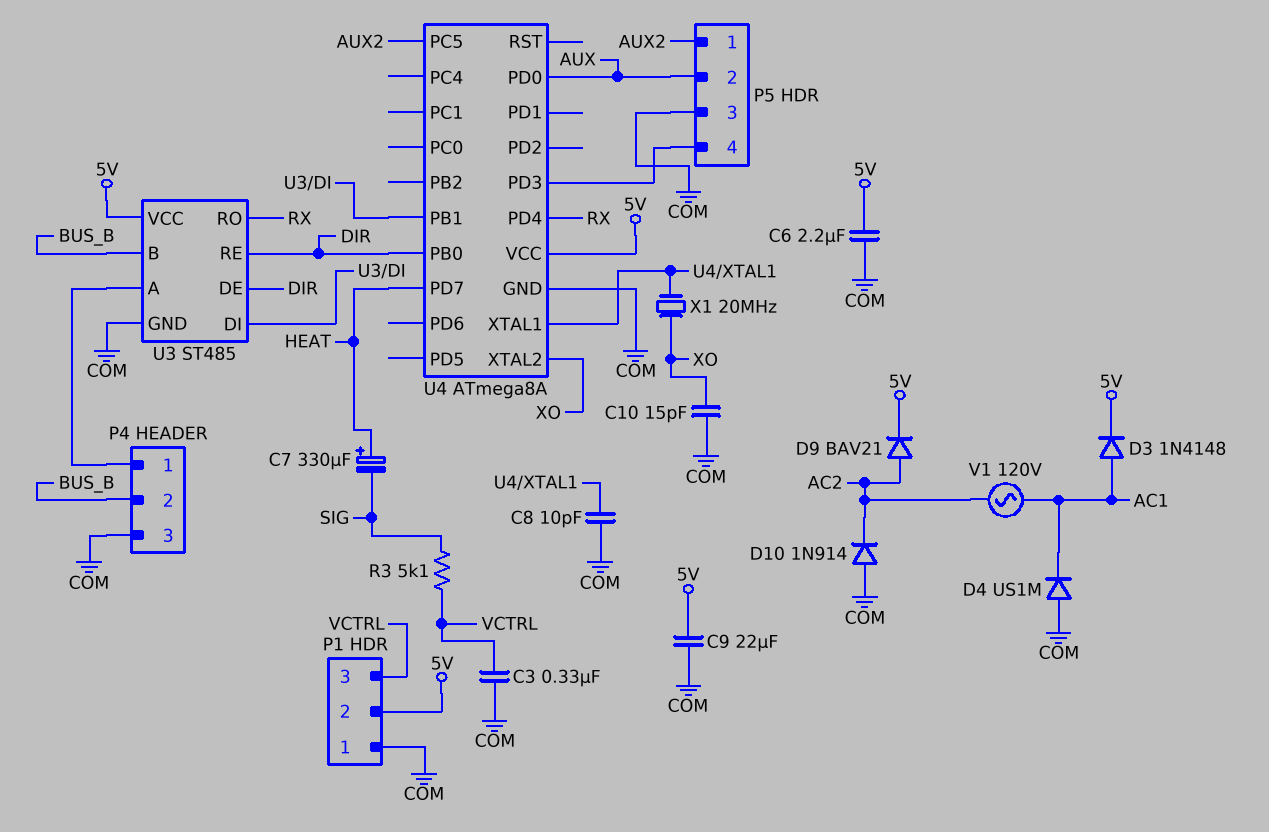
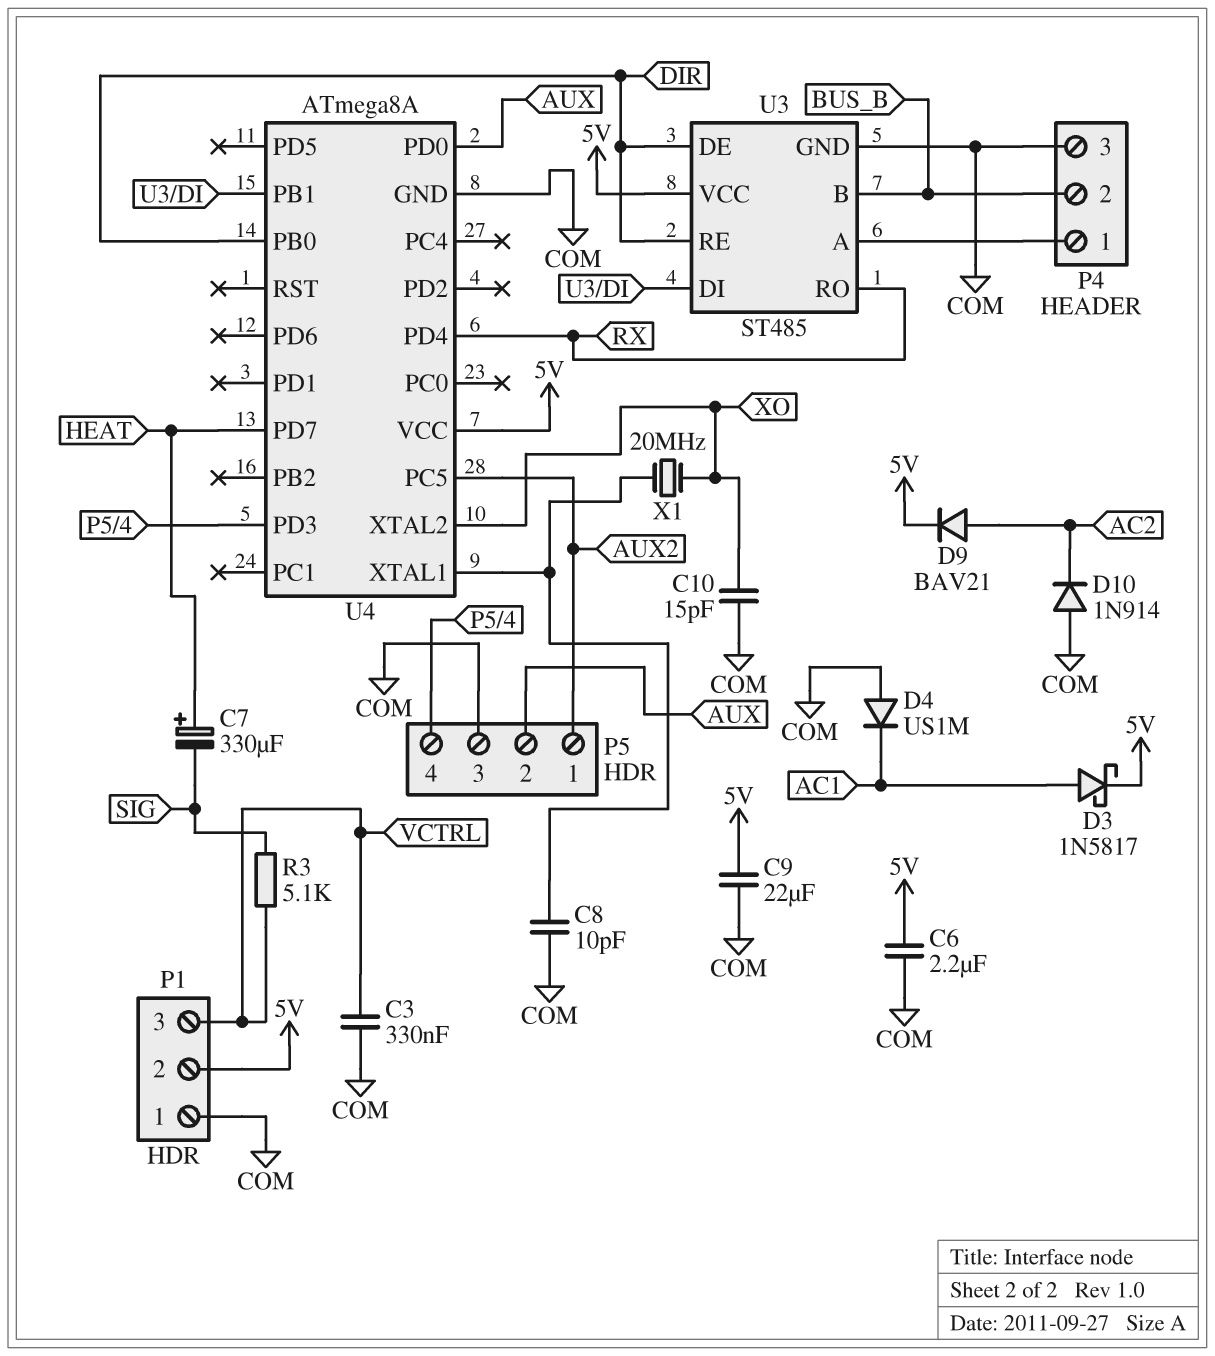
D3: diode 1N4148 (A AC1, K 5V) -> schottky 1N5817 (A AC1, K 5V)
V1: AC 120V (AC1, AC2) -> none

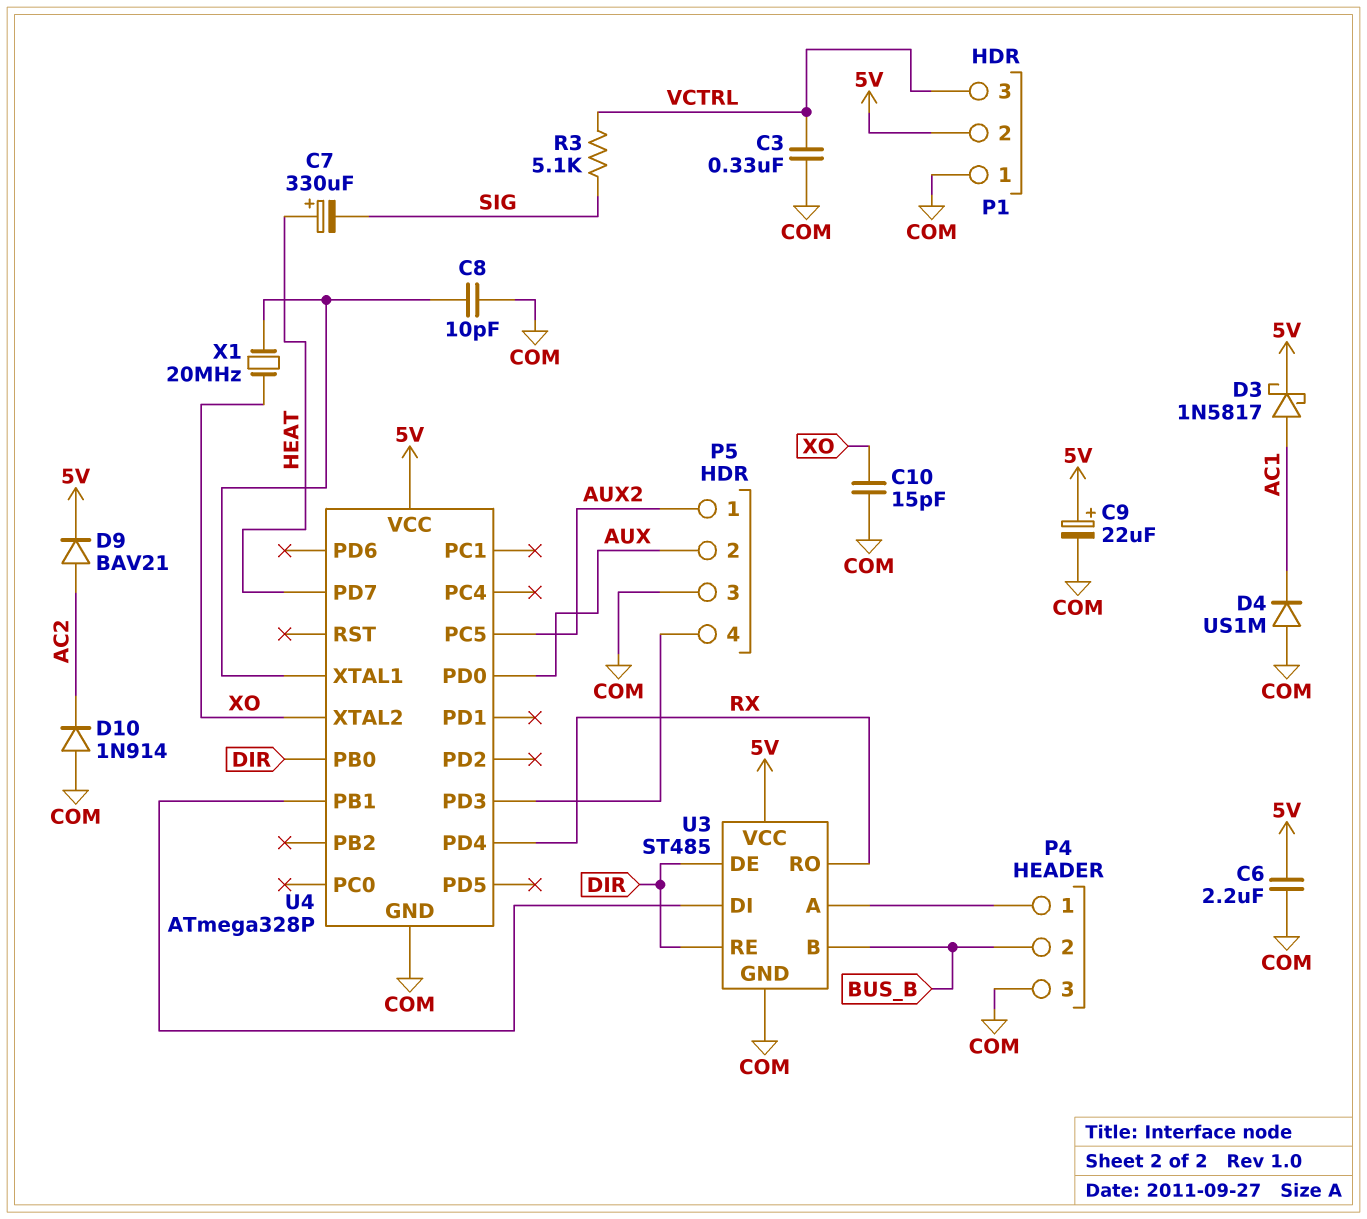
C9: 22uF (5V, COM) -> 22uF (plus 5V, minus COM)
U4: ATmega8A -> ATmega328P

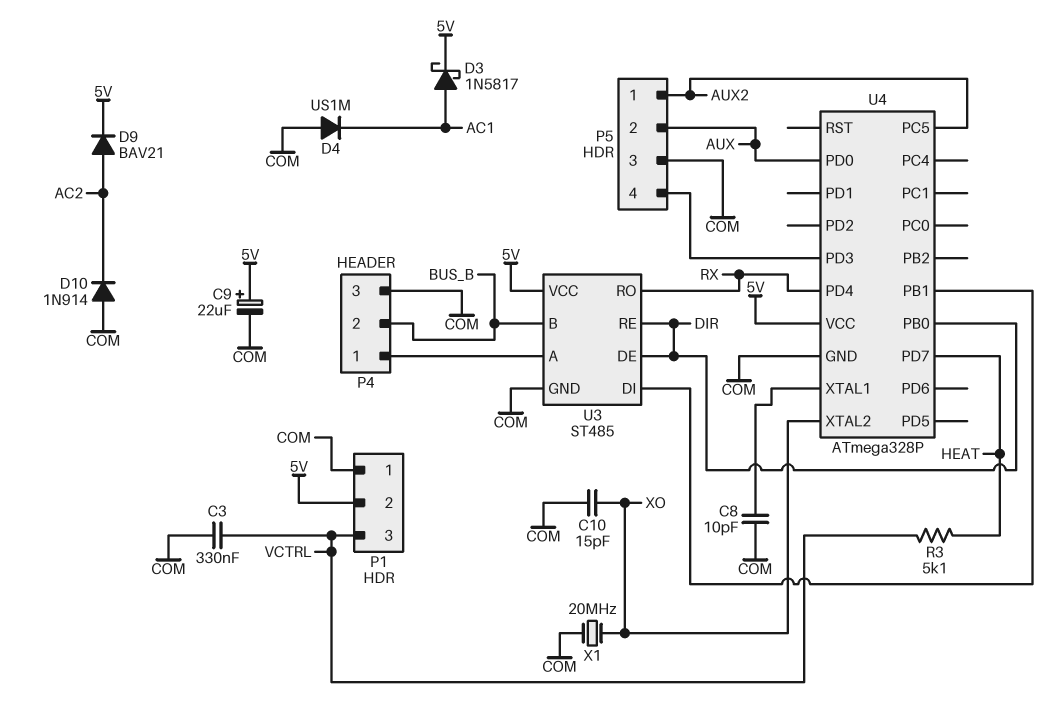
C6: 2.2uF (5V, COM) -> none
C7: 330uF (plus HEAT, minus SIG) -> none
R3: 5.1k (SIG, VCTRL) -> 5.1k (HEAT, VCTRL)
X1: 20MHz (U4/XTAL1, XO) -> 20MHz (COM, XO)

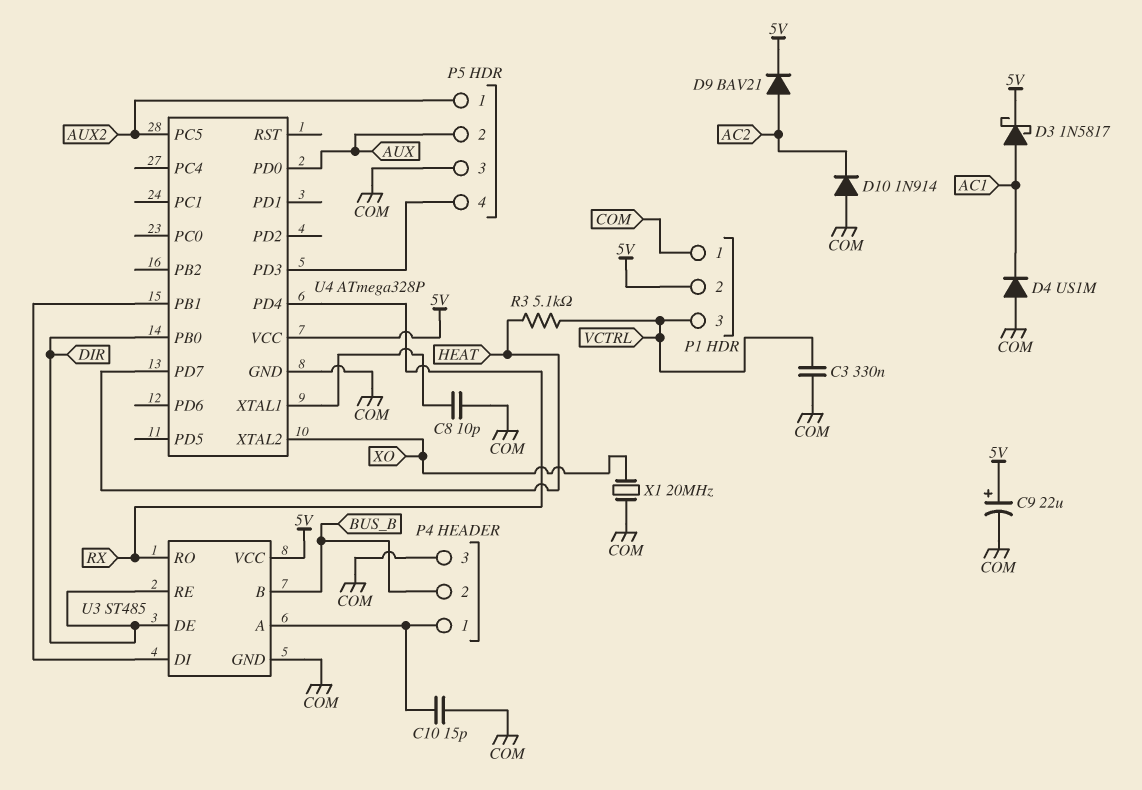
C10: 15pF (COM, XO) -> 15pF (COM, P4/1)

